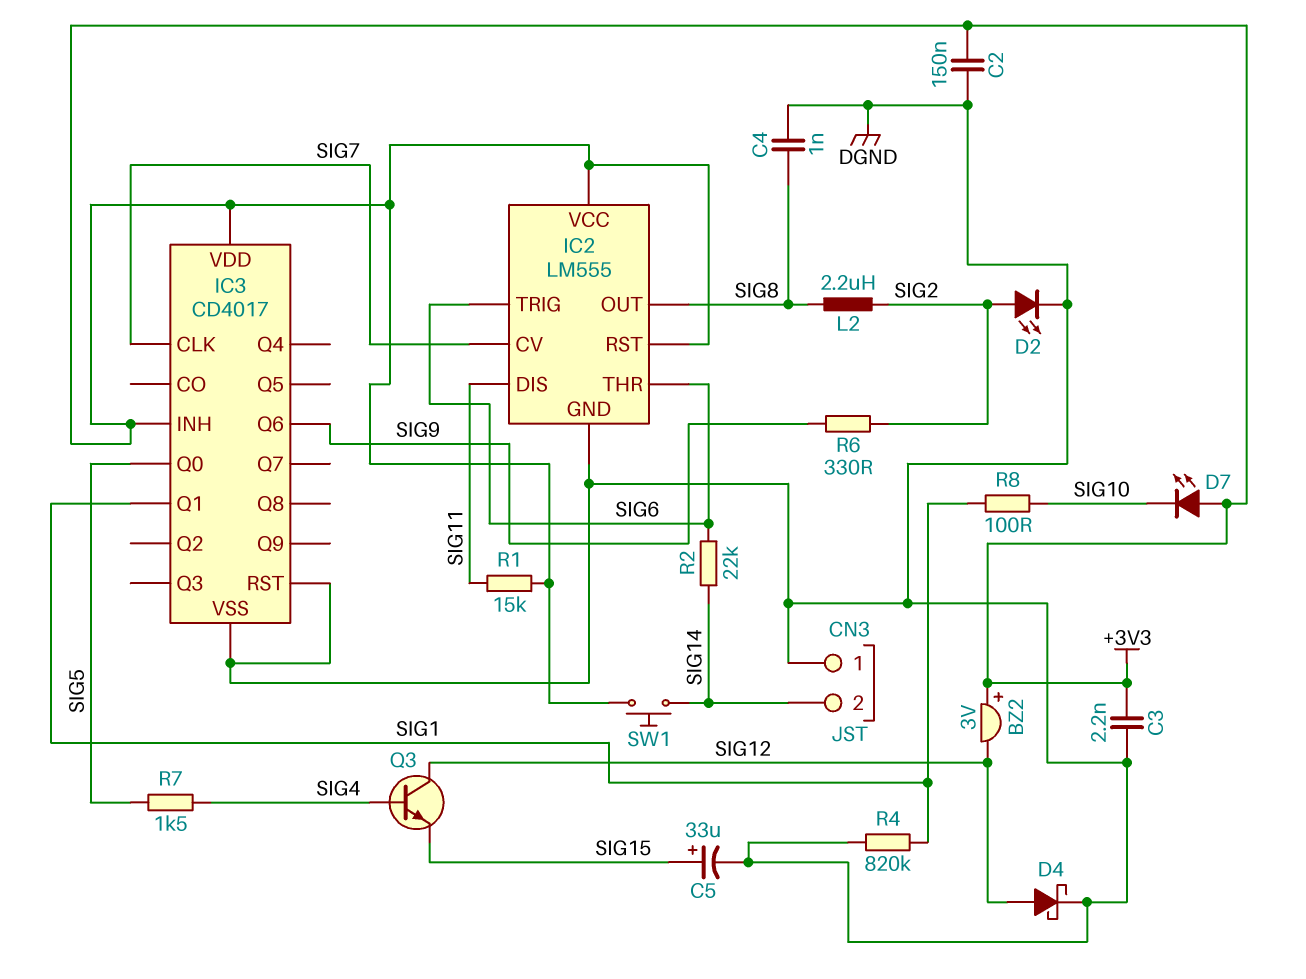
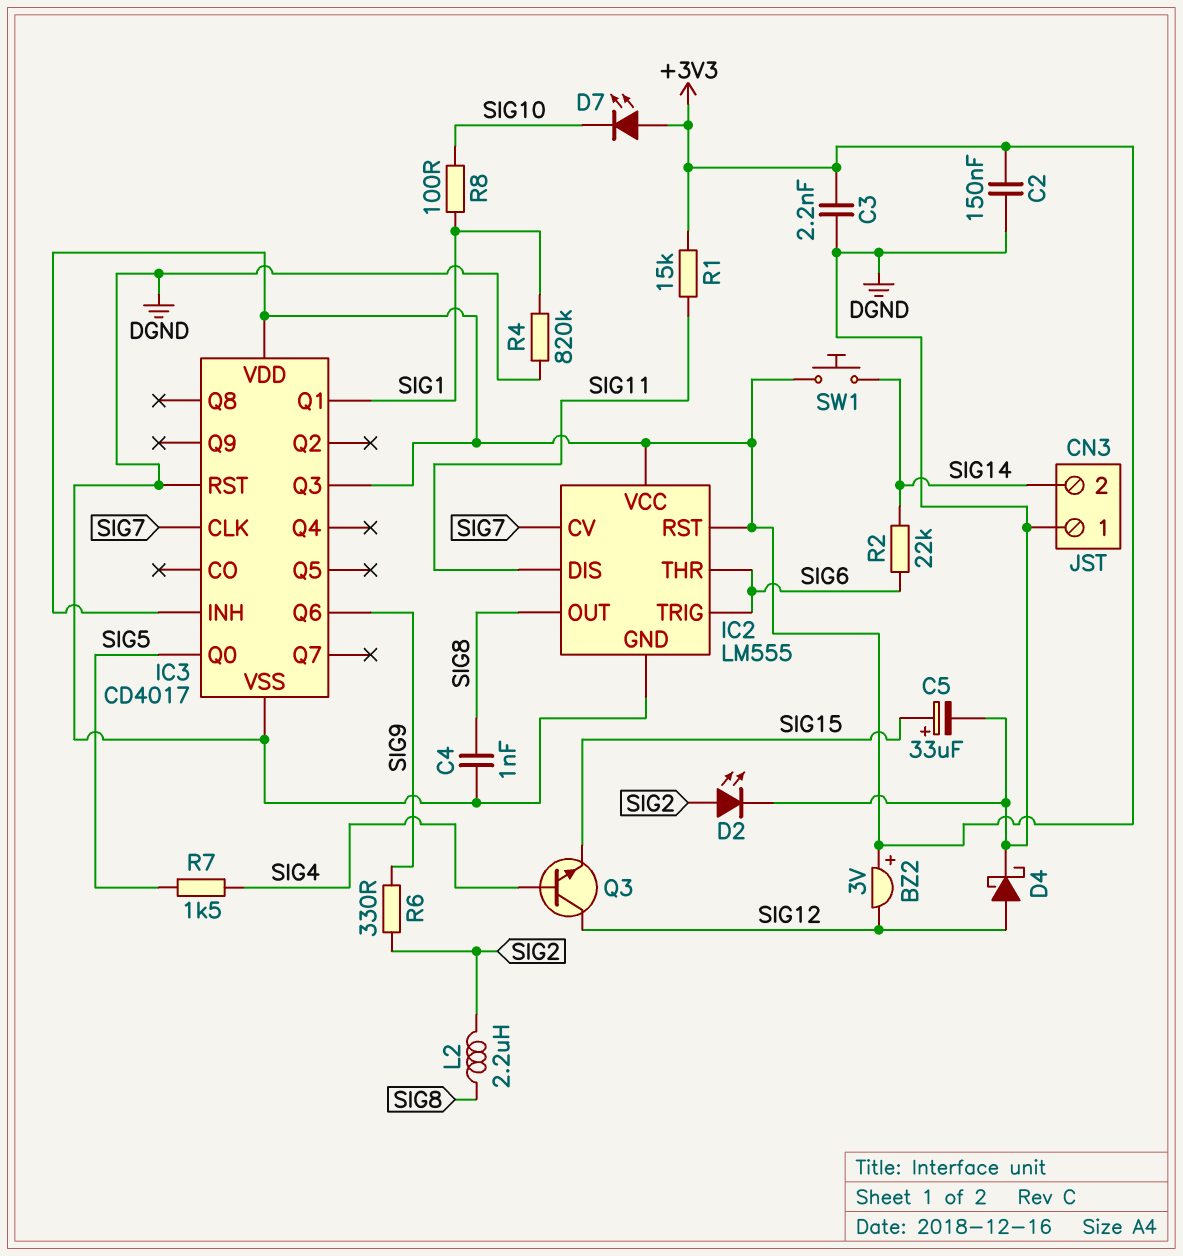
IC3 pin Q3: none -> +3V3

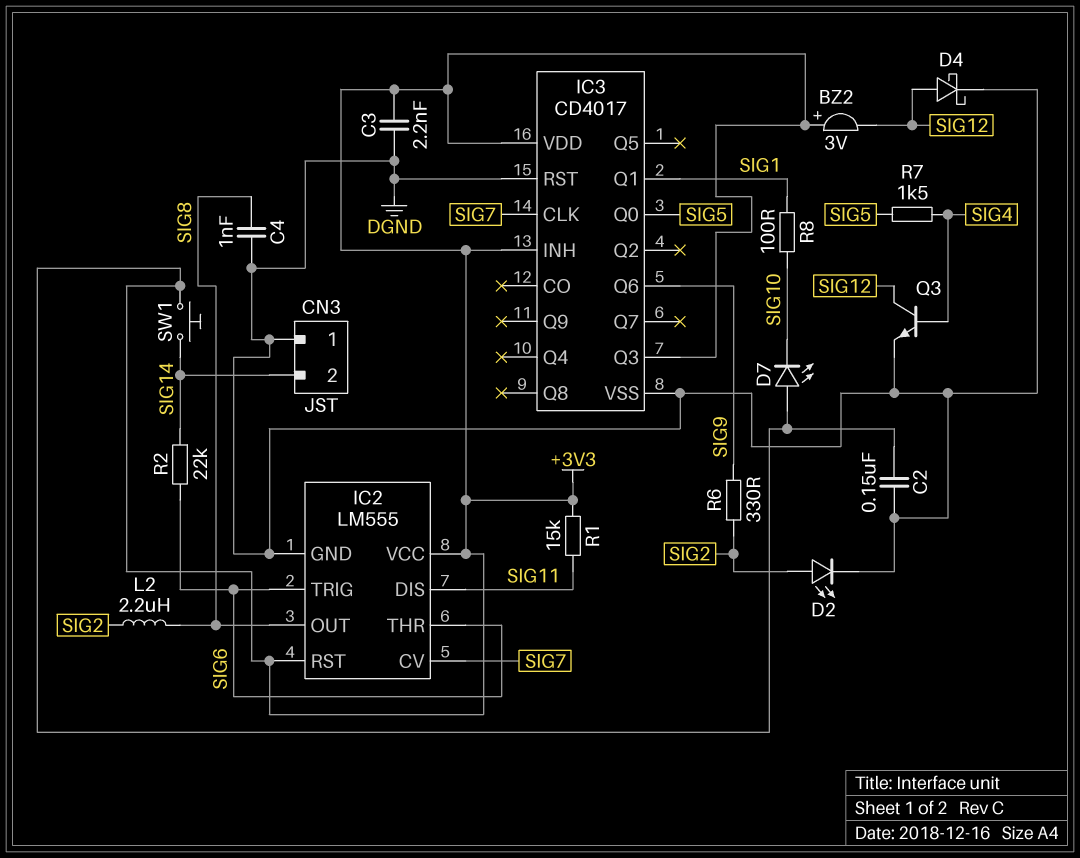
C5: 33uF (plus SIG15, minus DGND) -> none
Q3: NPN (B SIG4, C SIG12, E SIG15) -> NPN (B SIG4, C SIG12, E DGND)
R4: 820k (DGND, SIG1) -> none

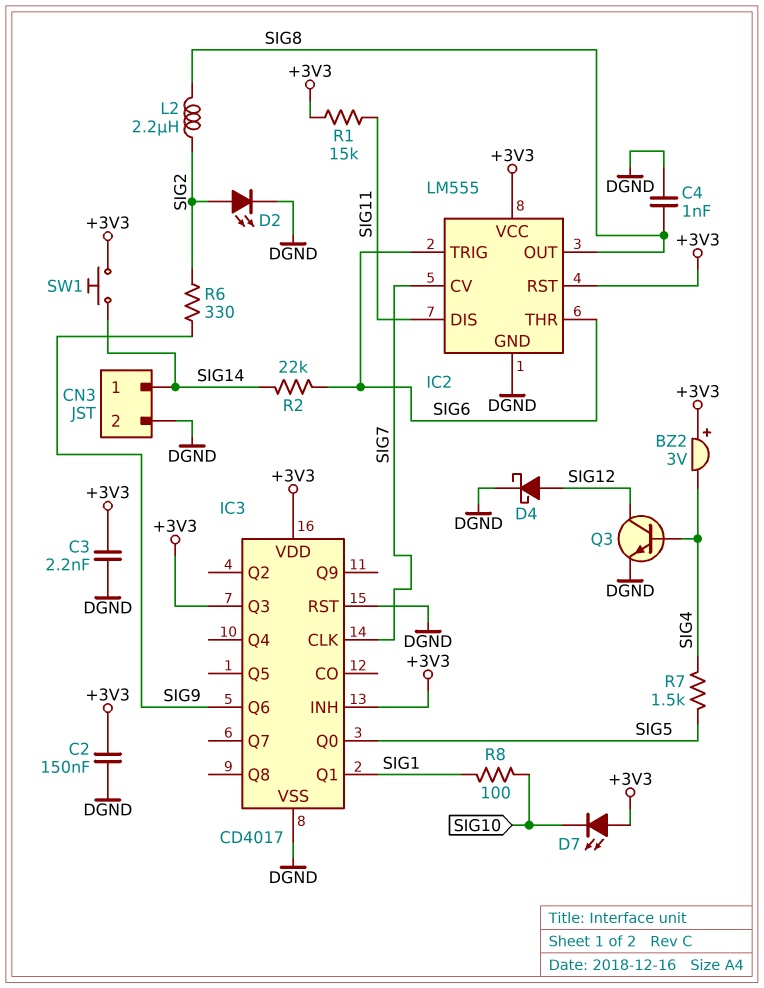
BZ2: buzzer 3V (plus +3V3, minus SIG12) -> buzzer 3V (plus +3V3, minus SIG4)
CN3 pin 1: DGND -> SIG14
CN3 pin 2: SIG14 -> DGND

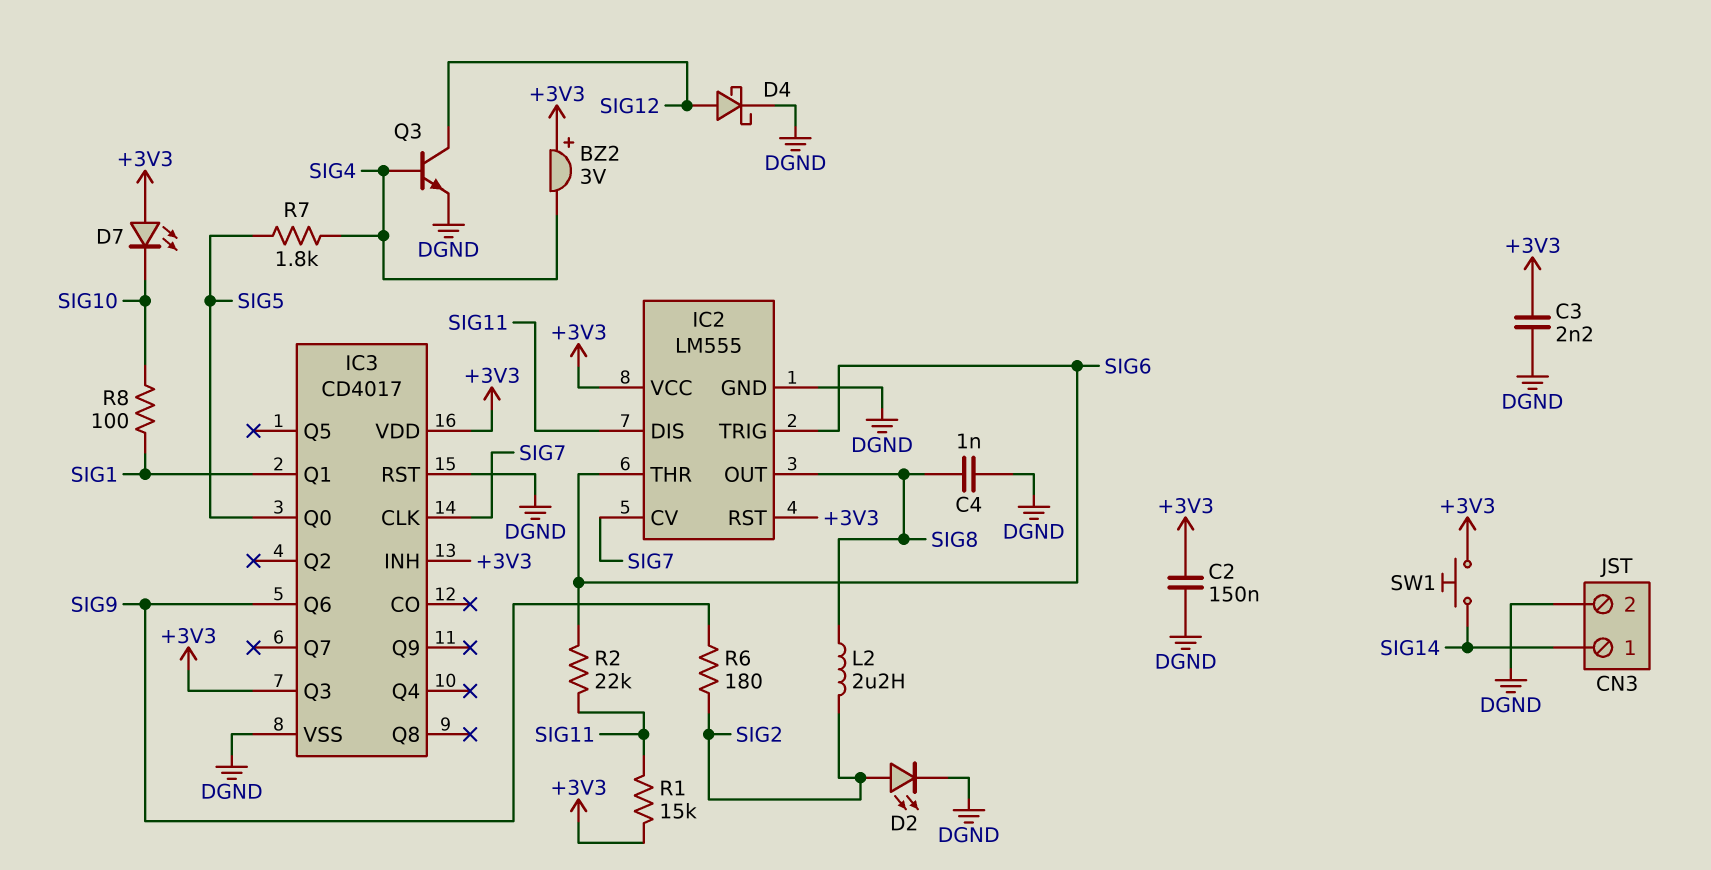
R2: 22k (SIG6, SIG14) -> 22k (SIG6, SIG11)
R6: 330 (SIG2, SIG9) -> 180 (SIG2, SIG9)
R7: 1.5k (SIG4, SIG5) -> 1.8k (SIG4, SIG5)

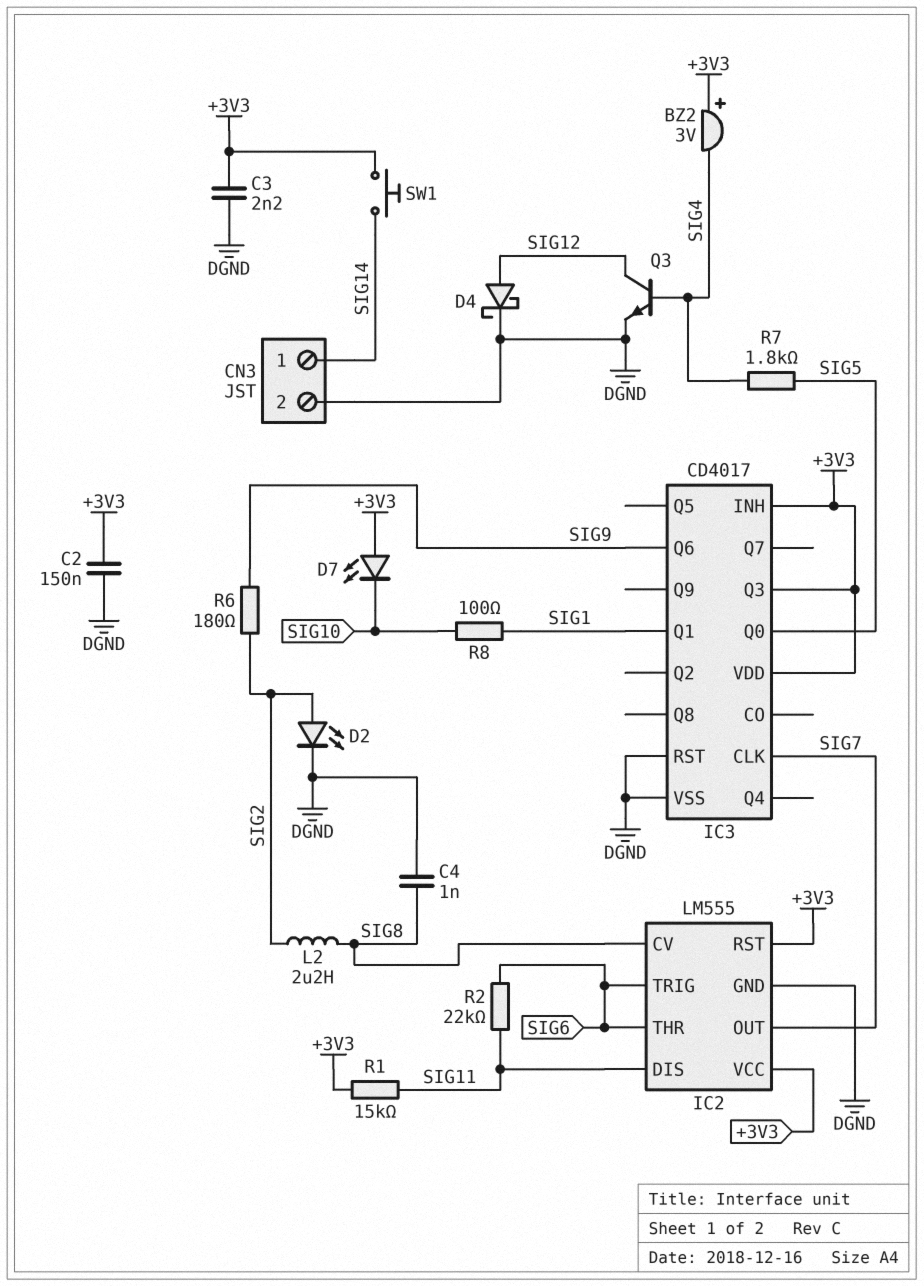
IC2 pin CV: SIG7 -> SIG8
IC2 pin OUT: SIG8 -> SIG7

